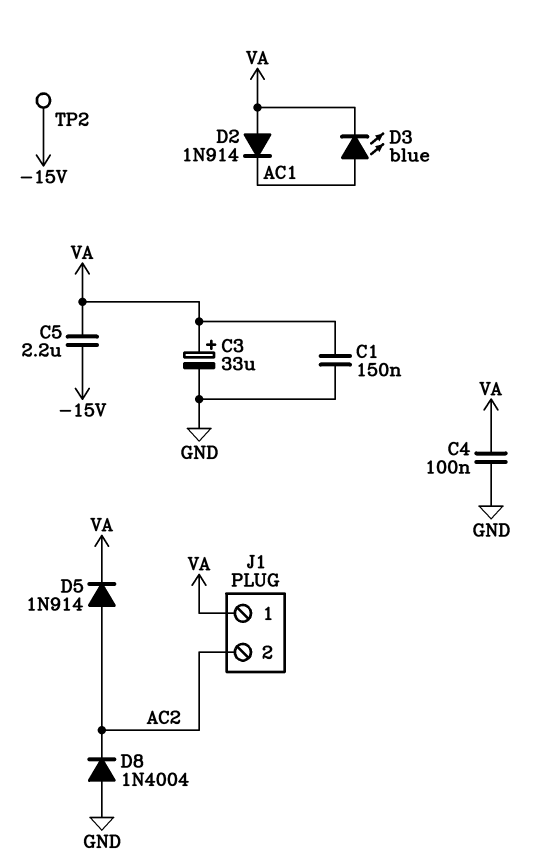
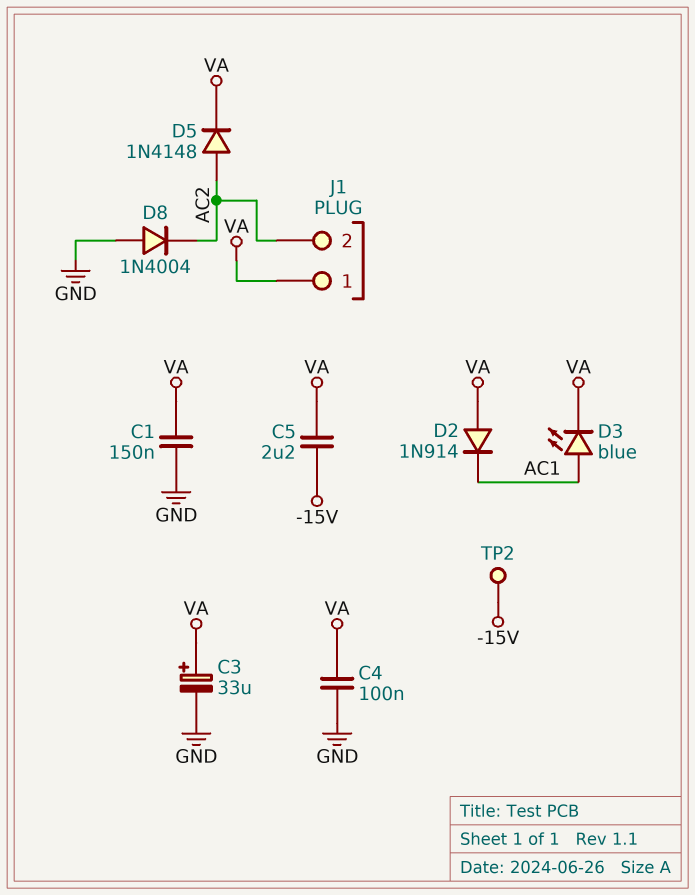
D5: diode 1N914 (A AC2, K VA) -> diode 1N4148 (A AC2, K VA)

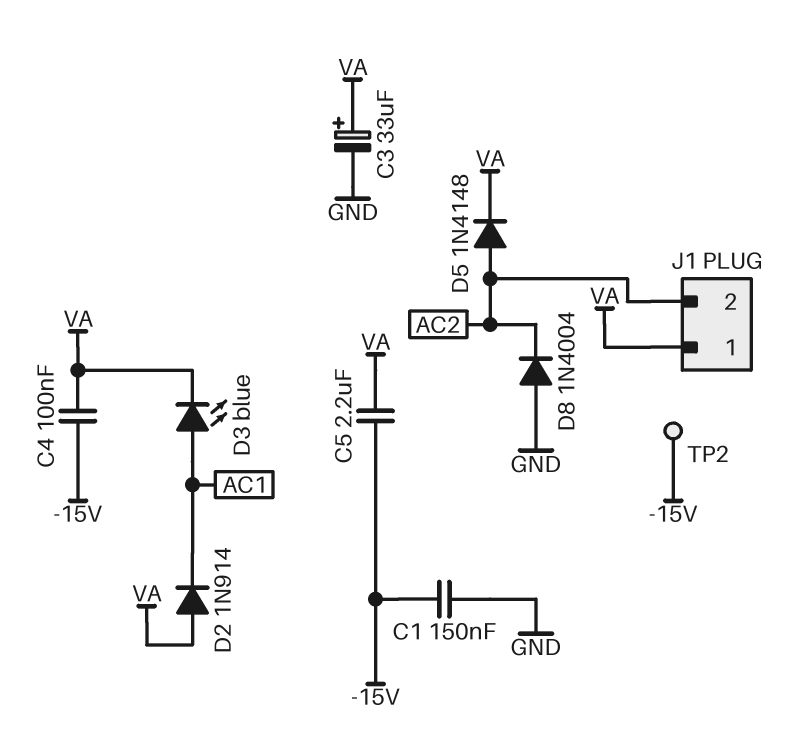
C1: 150nF (GND, VA) -> 150nF (-15V, GND)
C4: 100nF (GND, VA) -> 100nF (-15V, VA)

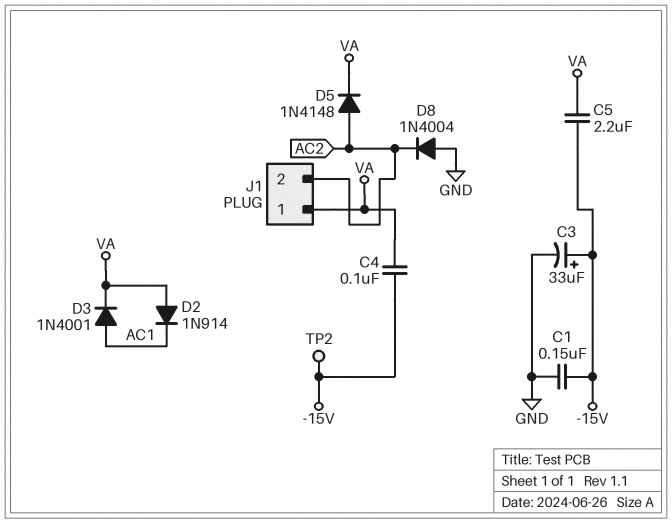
C3: 33uF (plus VA, minus GND) -> 33uF (plus -15V, minus GND)
D3: LED blue (A AC1, K VA) -> diode 1N4001 (A AC1, K VA)

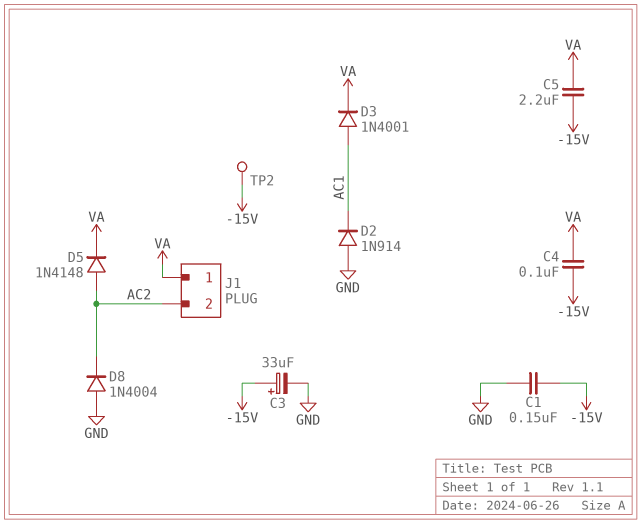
D2: diode 1N914 (A VA, K AC1) -> diode 1N914 (A GND, K AC1)

